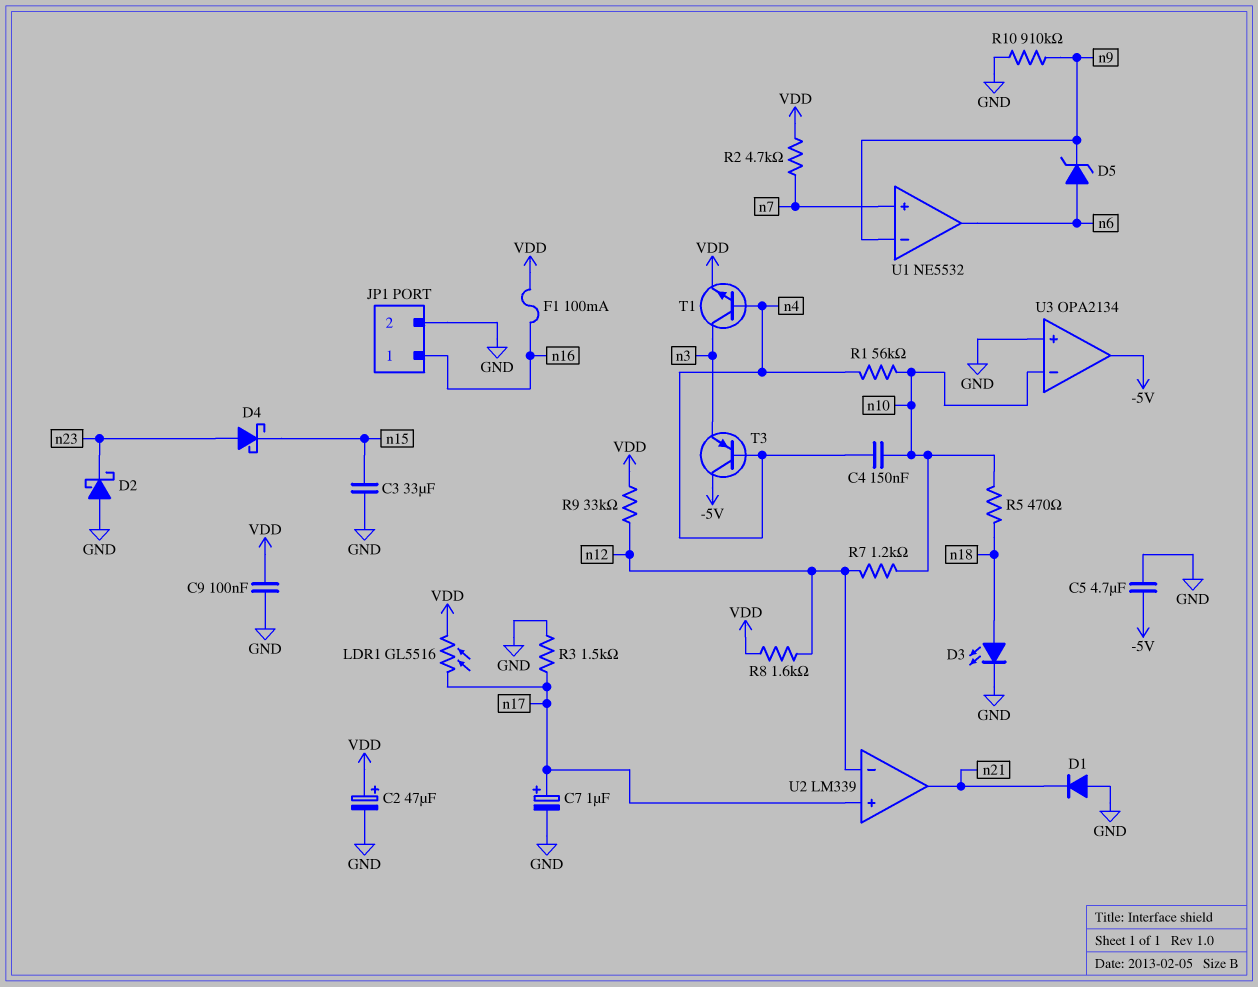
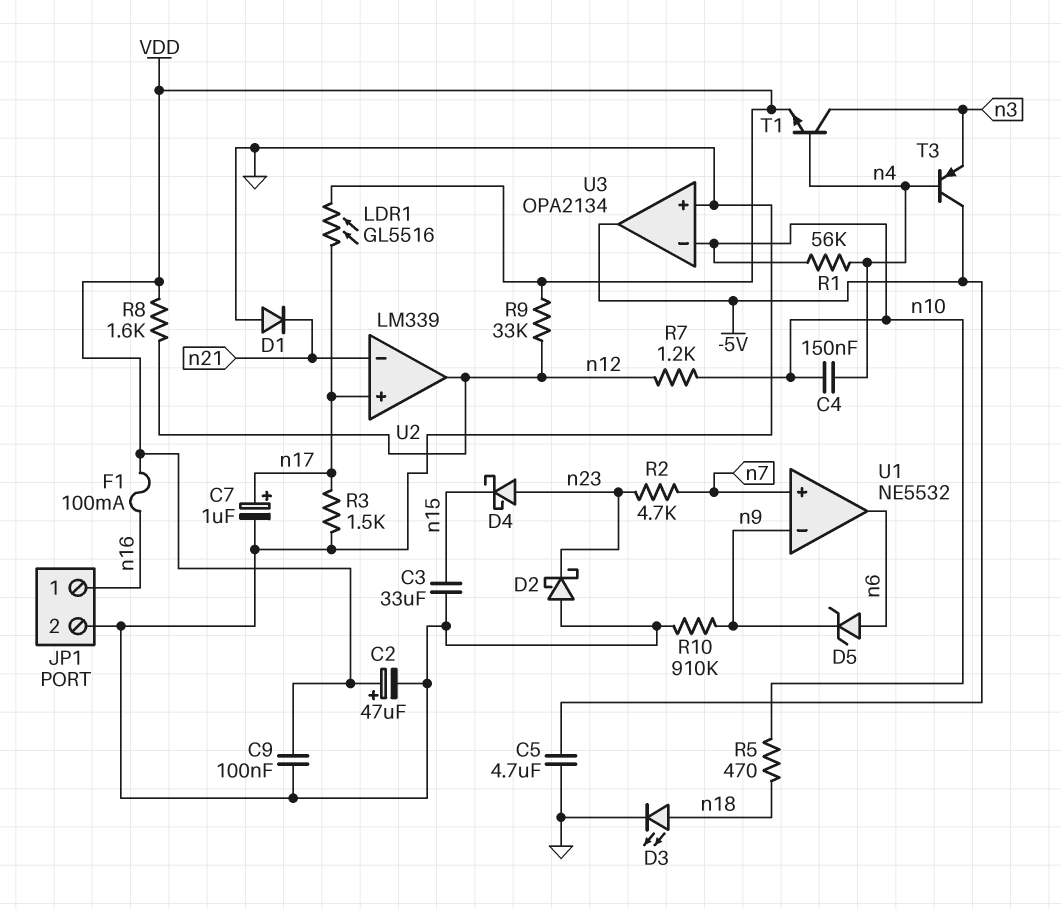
R2: 4.7k (VDD, n7) -> 4.7k (n7, n23)
U2 pin in-: n12 -> n21
U2 pin out: n21 -> n12

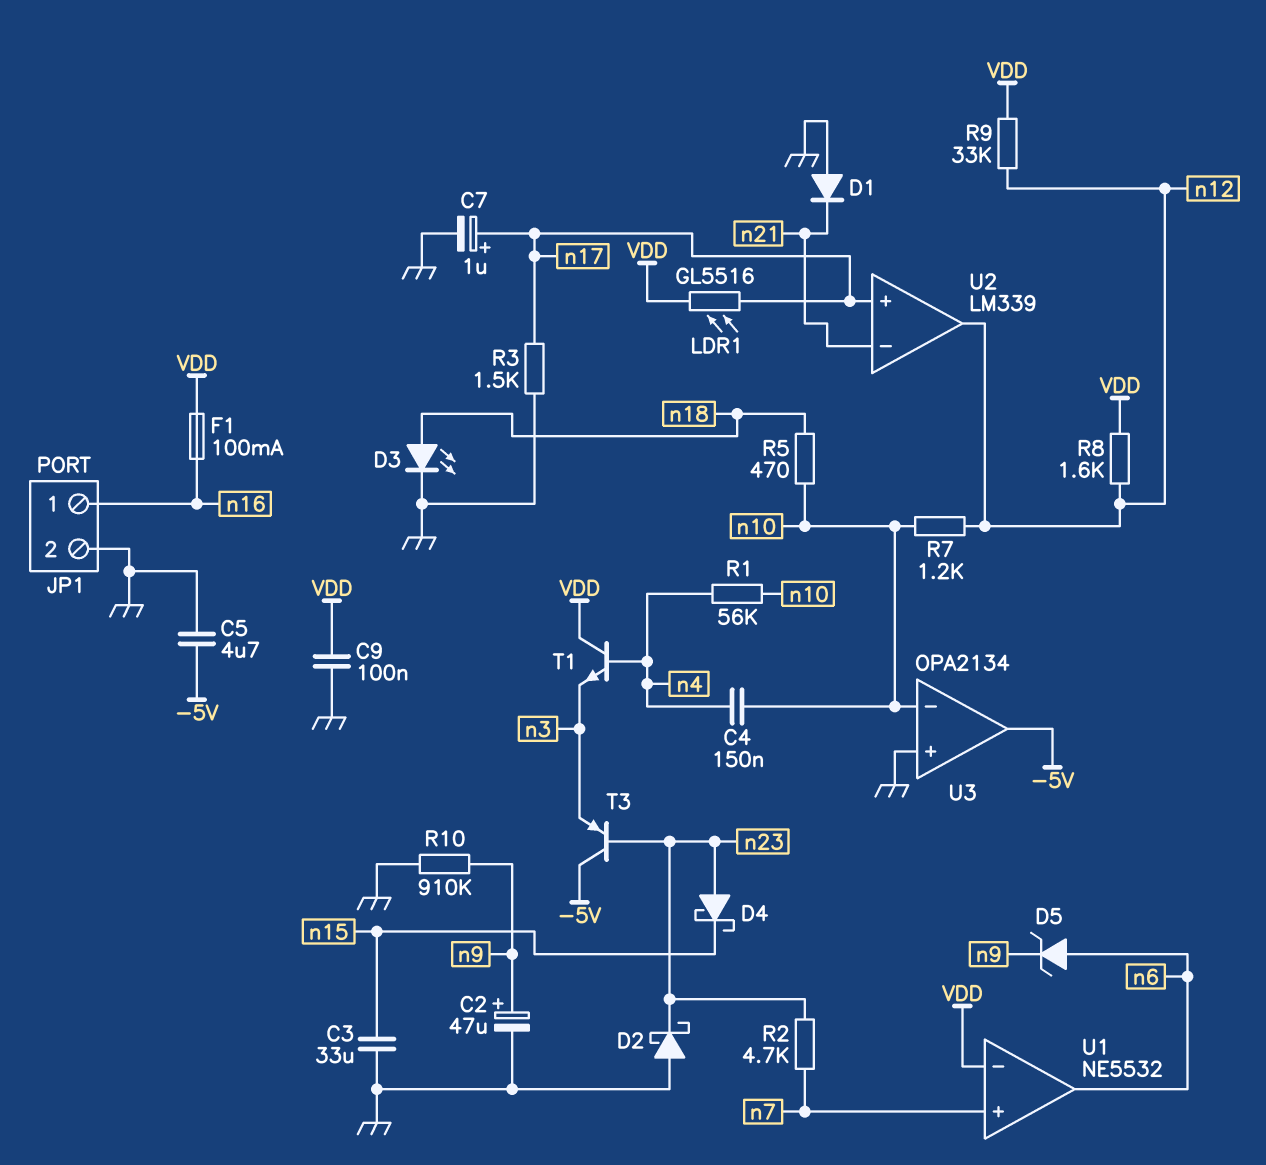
C2: 47uF (plus VDD, minus GND) -> 47uF (plus n9, minus GND)
T1: NPN (B n4, C n3, E VDD) -> NPN (B n4, C VDD, E n3)
T3: PNP (B n4, C -5V, E n3) -> PNP (B n23, C -5V, E n3)
U1 pin in-: n9 -> VDD

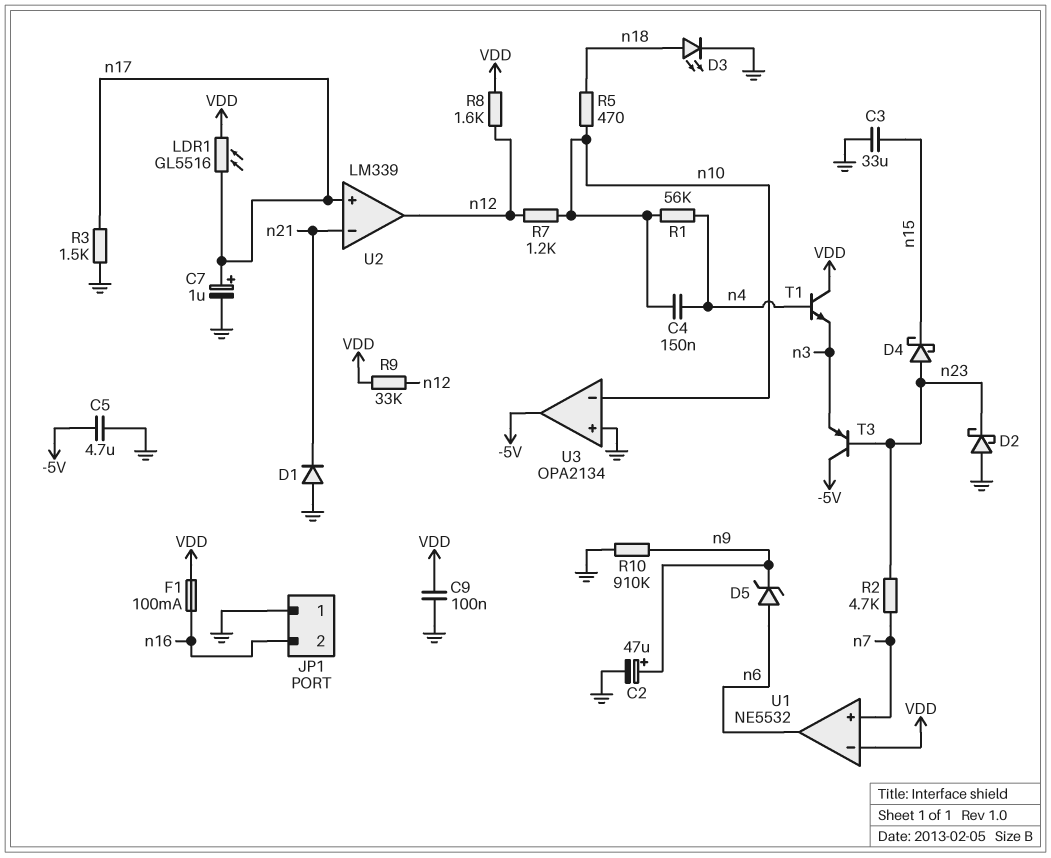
JP1 pin 1: n16 -> GND
JP1 pin 2: GND -> n16

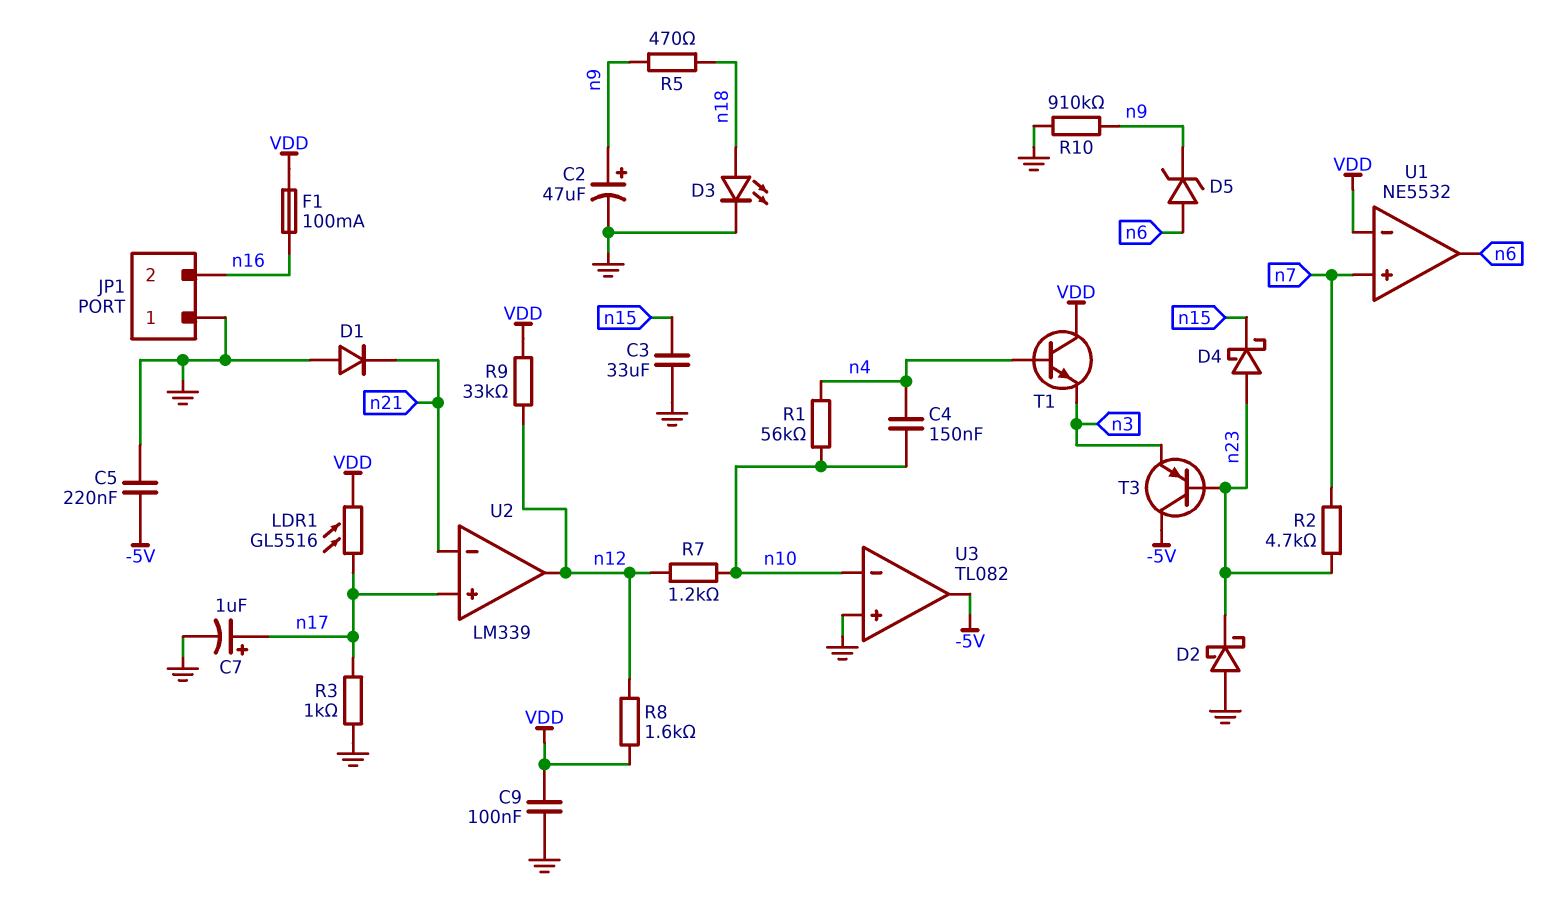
C5: 4.7uF (-5V, GND) -> 220nF (-5V, GND)
R3: 1.5k (GND, n17) -> 1k (GND, n17)
R5: 470 (n10, n18) -> 470 (n9, n18)
U3: OPA2134 -> TL082

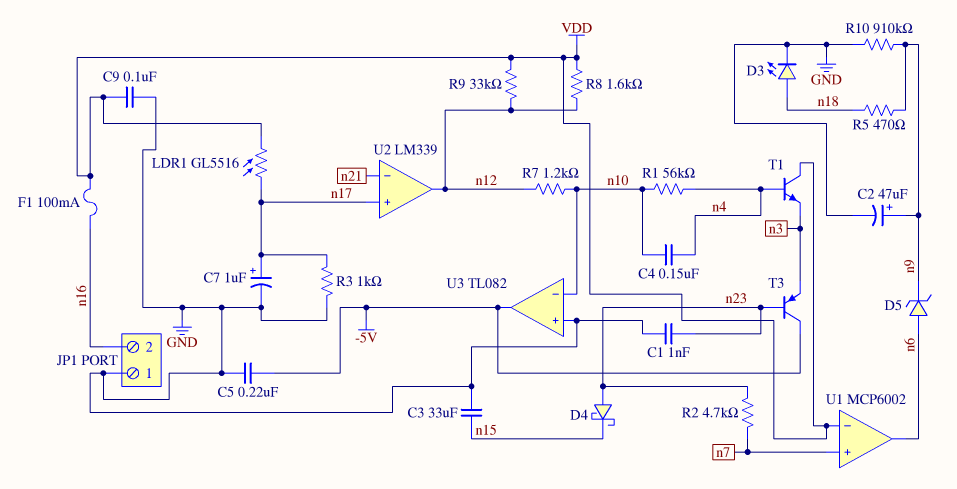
C1: none -> 1nF (GND, n23)
D1: diode (A GND, K n21) -> none
D2: schottky (A GND, K n23) -> none
U1: NE5532 -> MCP6002

